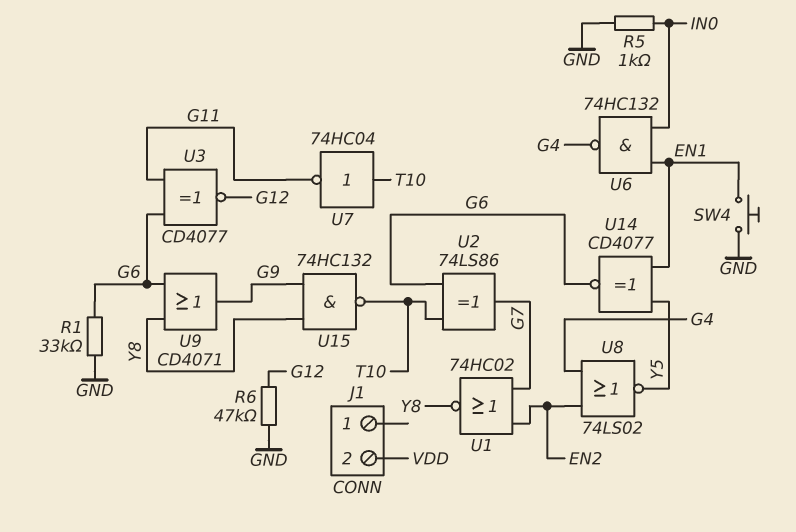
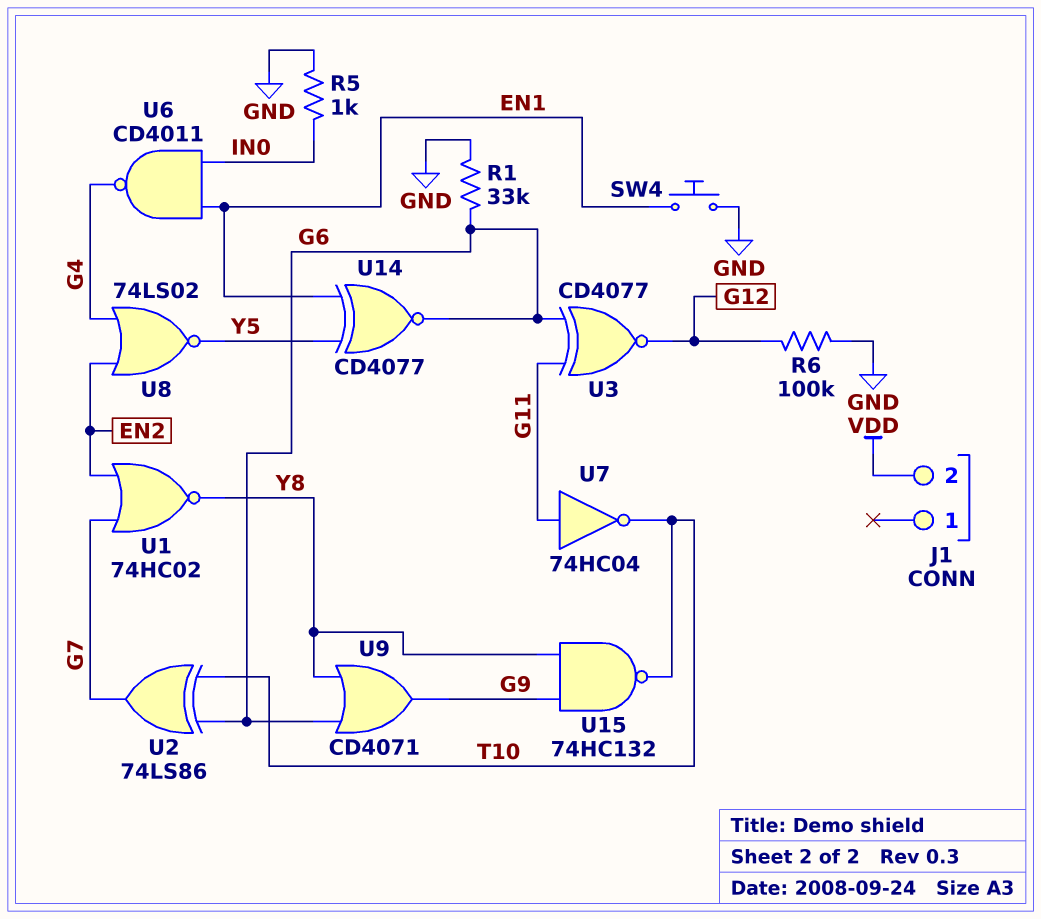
R6: 47k (G12, GND) -> 100k (G12, GND)
U6: NAND 74HC132 (in EN1, in IN0, out G4) -> NAND CD4011 (in EN1, in IN0, out G4)
U7: NOT 74HC04 (in T10, out G11) -> NOT 74HC04 (in G11, out T10)

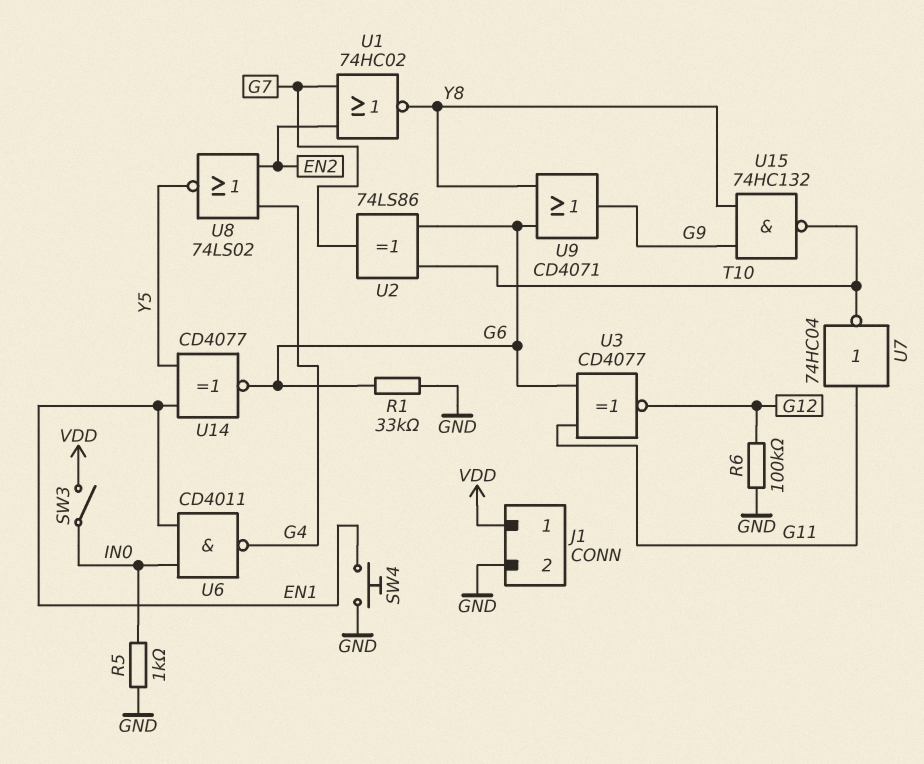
J1 pin 1: none -> VDD
J1 pin 2: VDD -> GND
SW3: none -> switch (IN0, VDD)

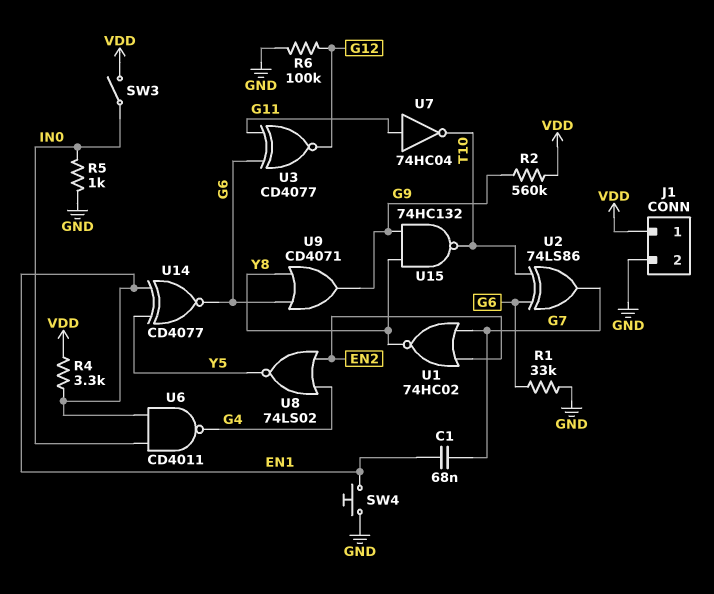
C1: none -> 68nF (EN1, G7)
R2: none -> 560k (G9, VDD)
R4: none -> 3.3k (EN1, VDD)

